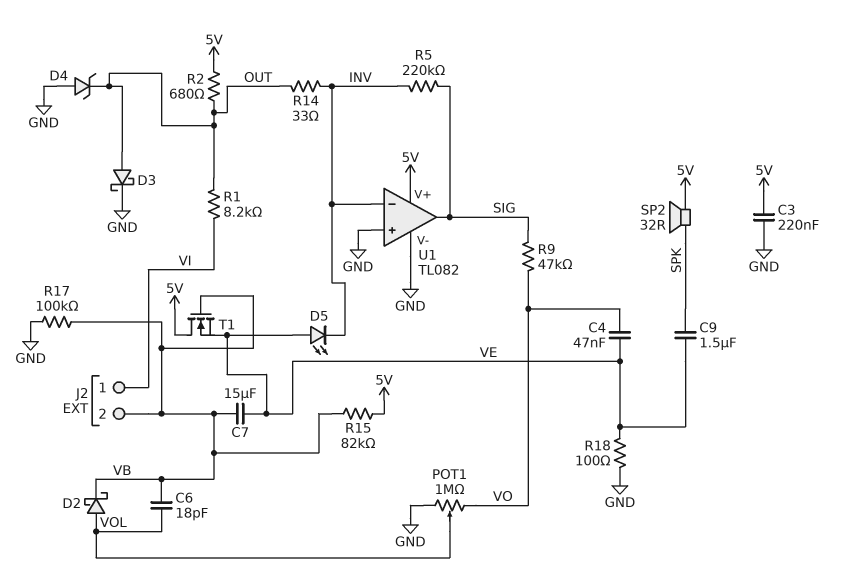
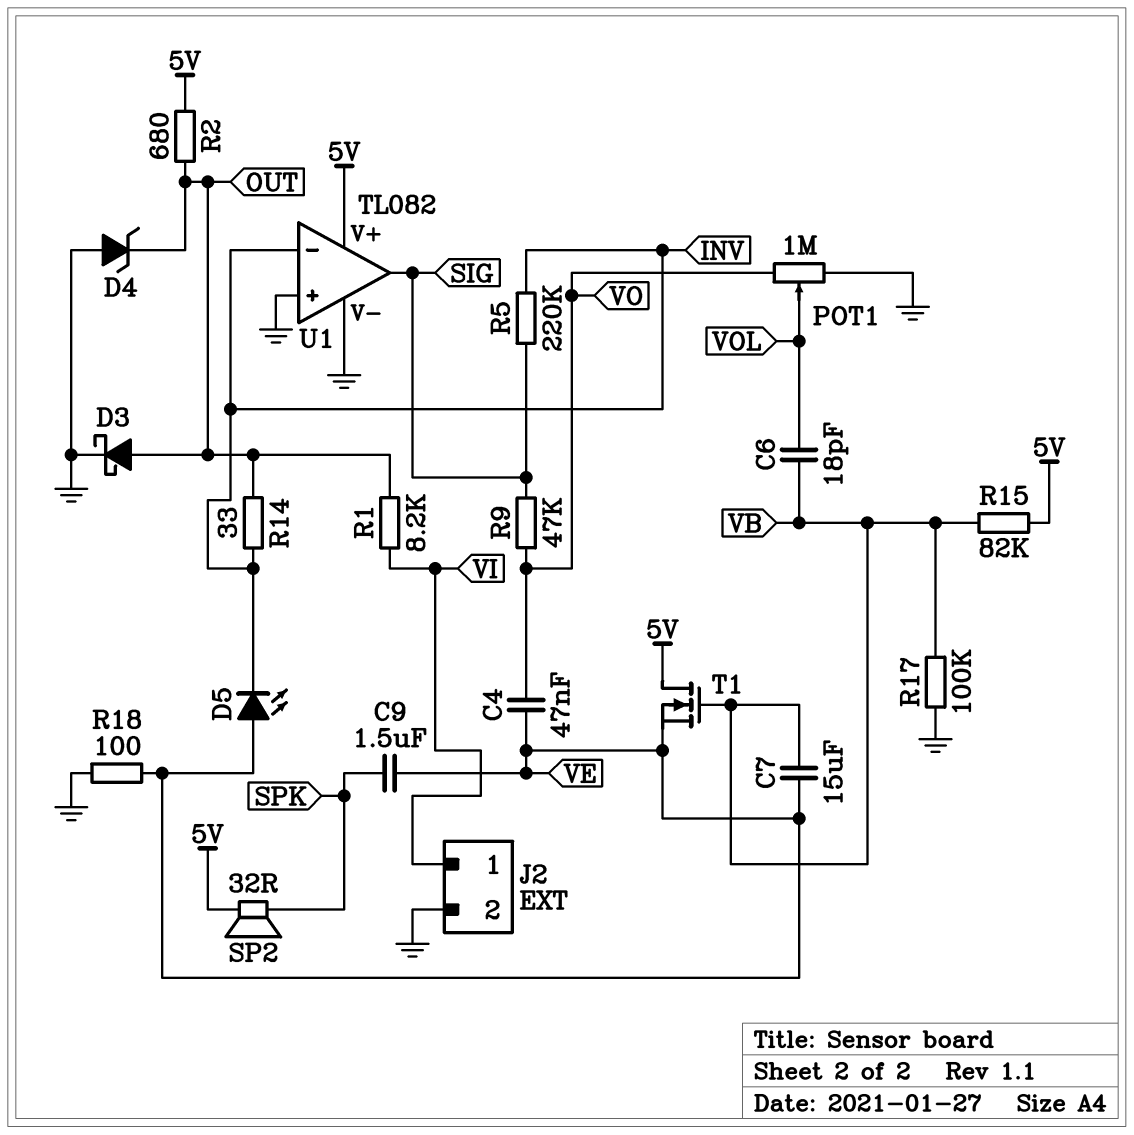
C3: 220nF (5V, GND) -> none
D2: schottky (A VOL, K VB) -> none
J2 pin 2: VB -> GND

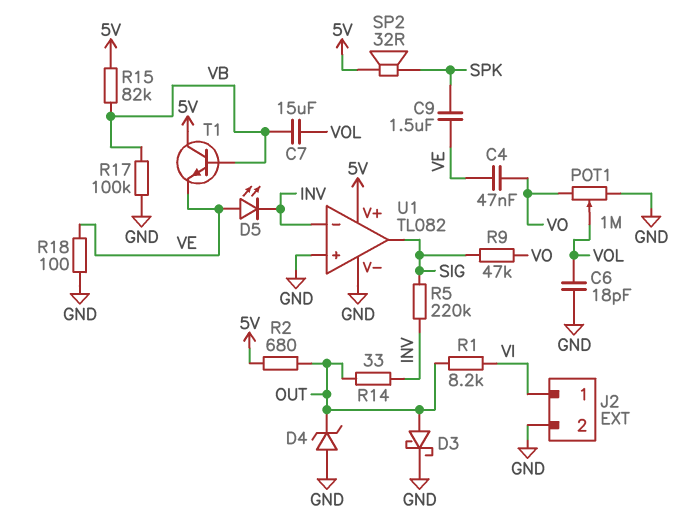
C6: 18pF (VB, VOL) -> 18pF (GND, VOL)
C7: 15uF (VB, VE) -> 15uF (VB, VOL)
T1: NMOS (G VB, D 5V, S VE) -> NPN (B VB, C 5V, E VE)

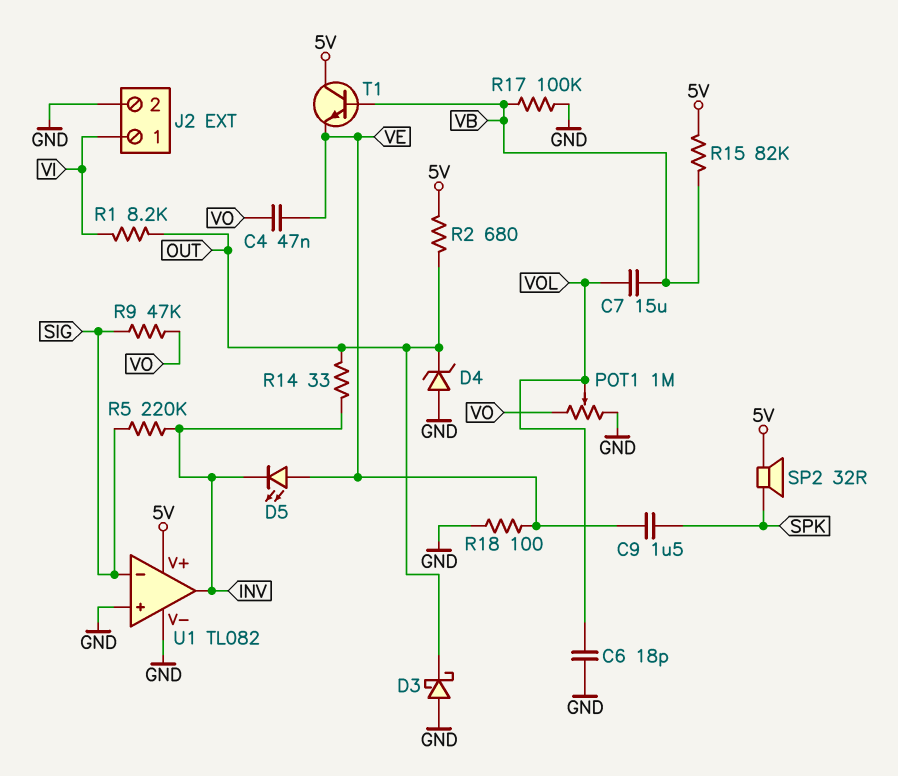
D3: schottky (A OUT, K GND) -> schottky (A GND, K OUT)
U1 pin in-: INV -> SIG
U1 pin out: SIG -> INV

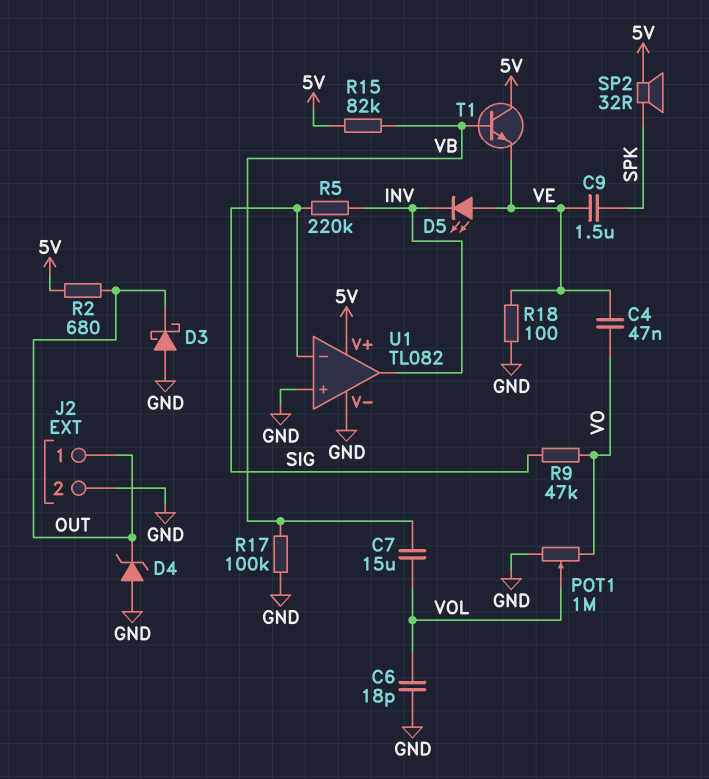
J2 pin 1: VI -> OUT
R1: 8.2k (OUT, VI) -> none
R14: 33 (INV, OUT) -> none

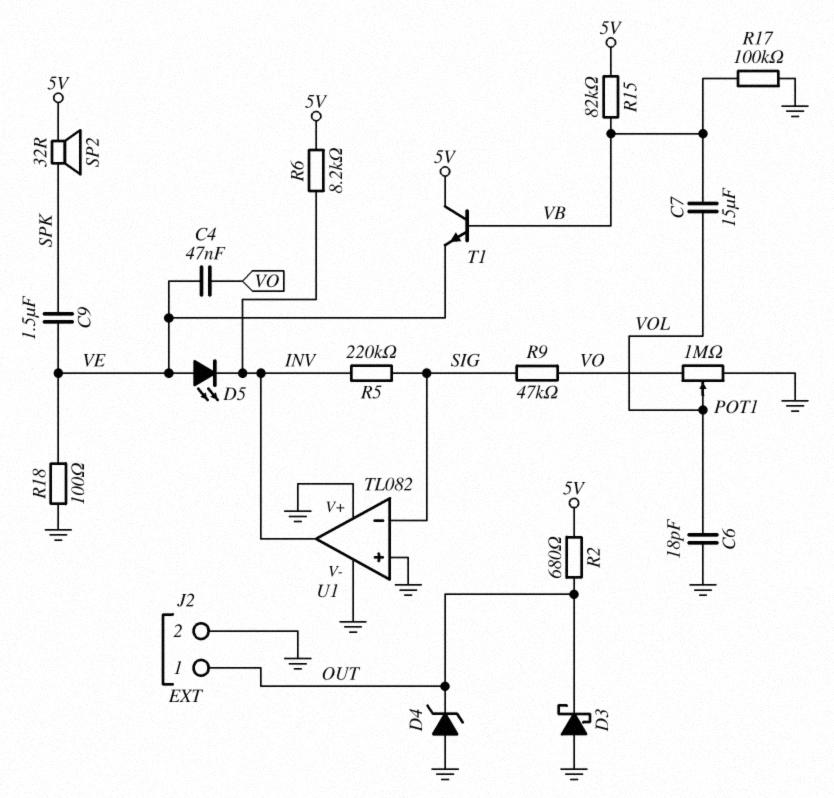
R6: none -> 8.2k (5V, INV)
U1 pin V+: 5V -> GND

